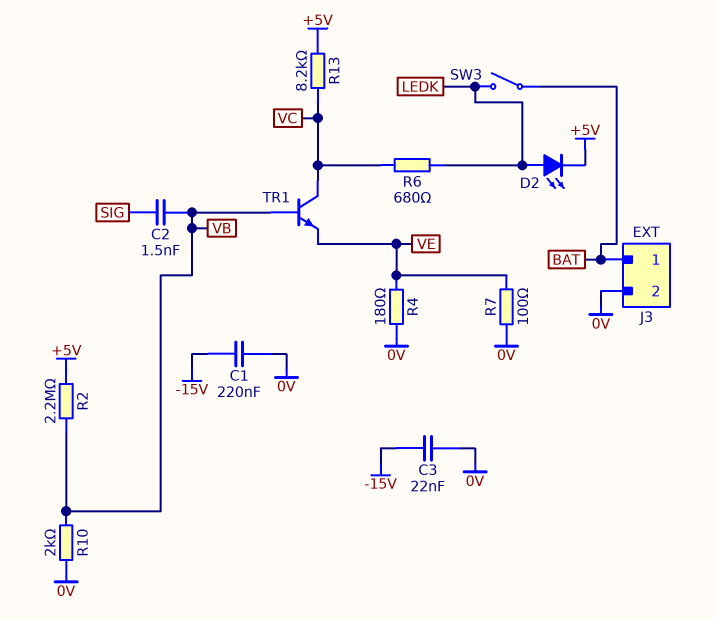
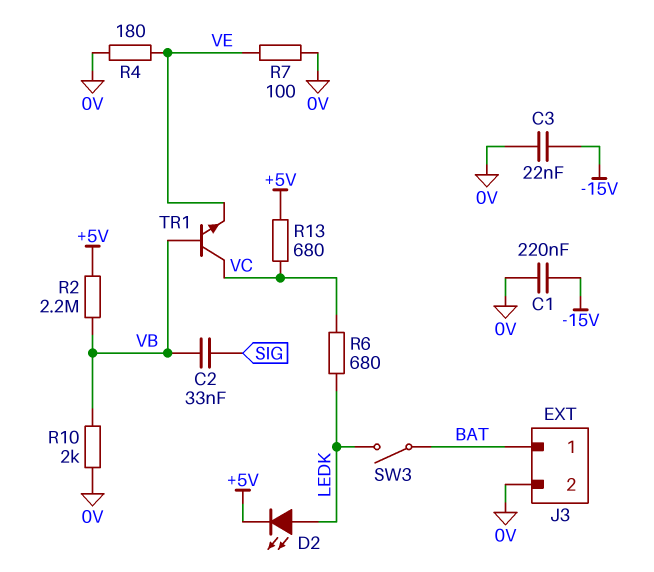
C2: 1.5nF (SIG, VB) -> 33nF (SIG, VB)
R13: 8.2k (+5V, VC) -> 680 (+5V, VC)

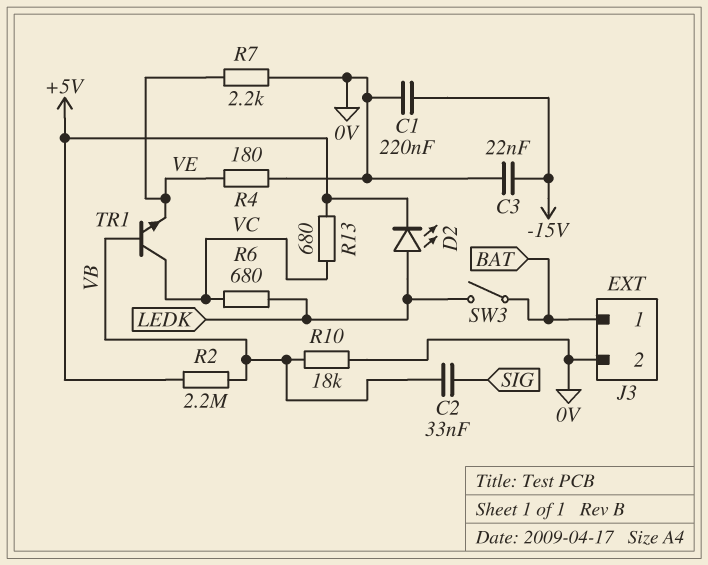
R7: 100 (0V, VE) -> 2.2k (0V, VE)
R10: 2k (0V, VB) -> 18k (0V, VB)

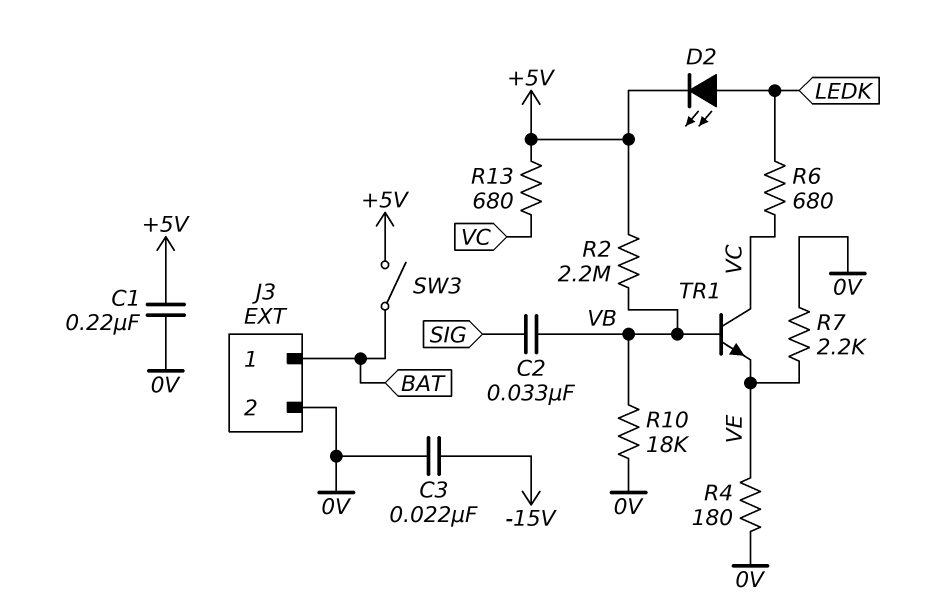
C1: 220nF (-15V, 0V) -> 220nF (+5V, 0V)
SW3: switch (BAT, LEDK) -> switch (+5V, BAT)

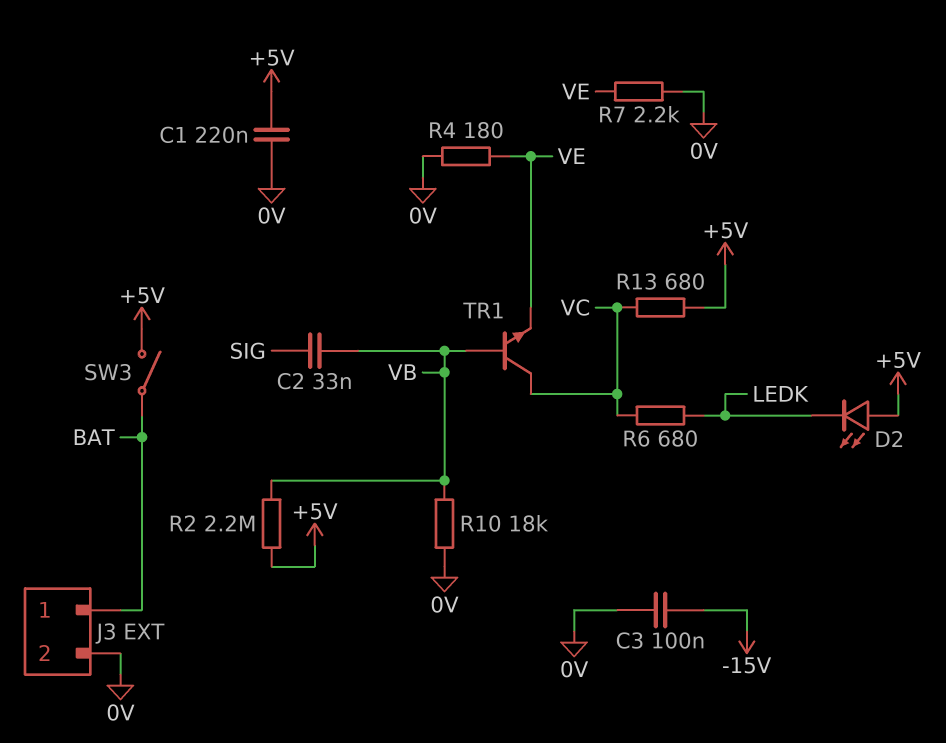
C3: 22nF (-15V, 0V) -> 100nF (-15V, 0V)
D2: LED (A LEDK, K +5V) -> LED (A +5V, K LEDK)

